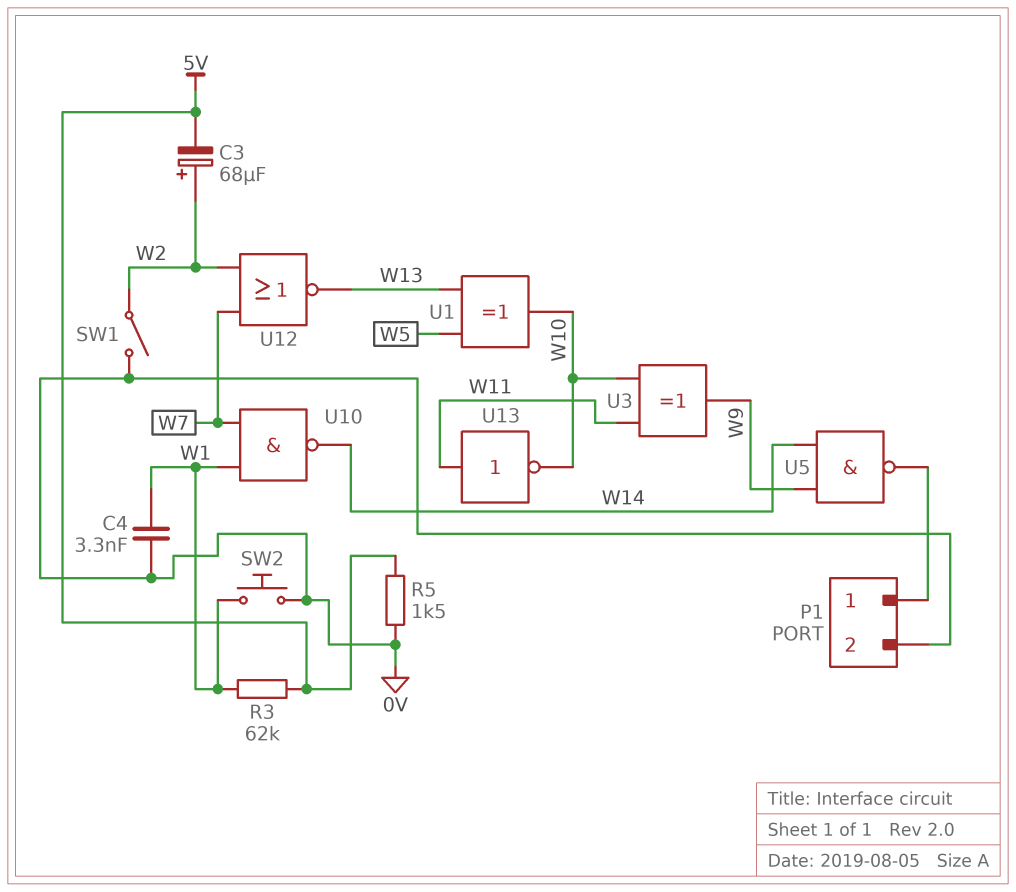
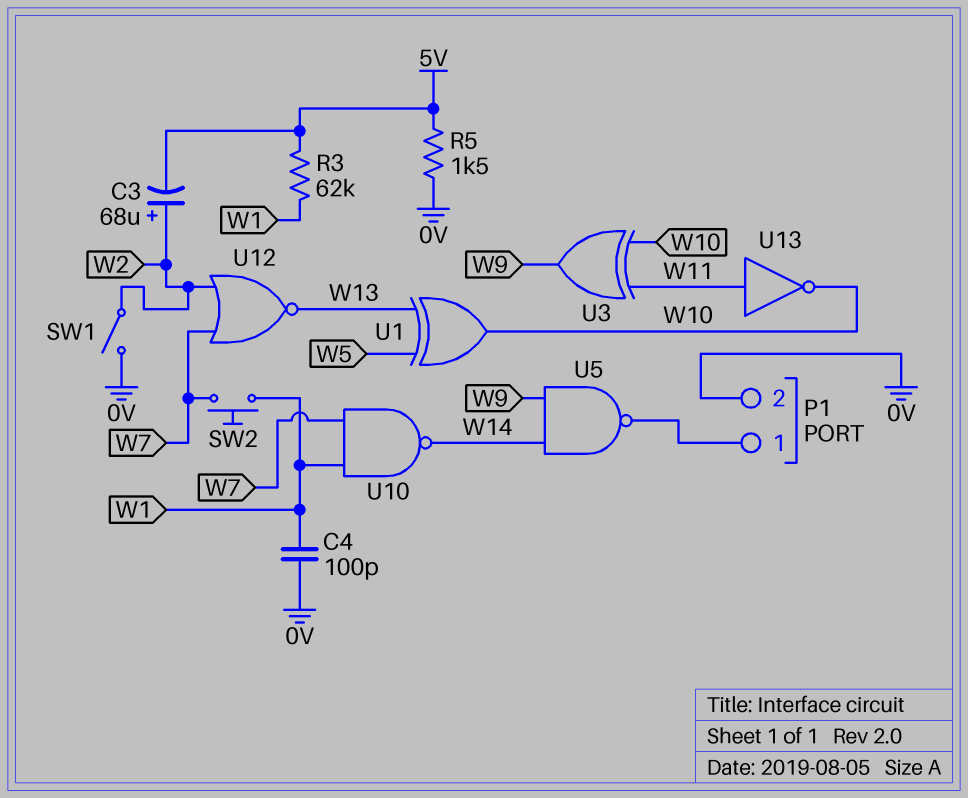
C4: 3.3nF (0V, W1) -> 100pF (0V, W1)
SW2: button (0V, W1) -> button (W1, W7)

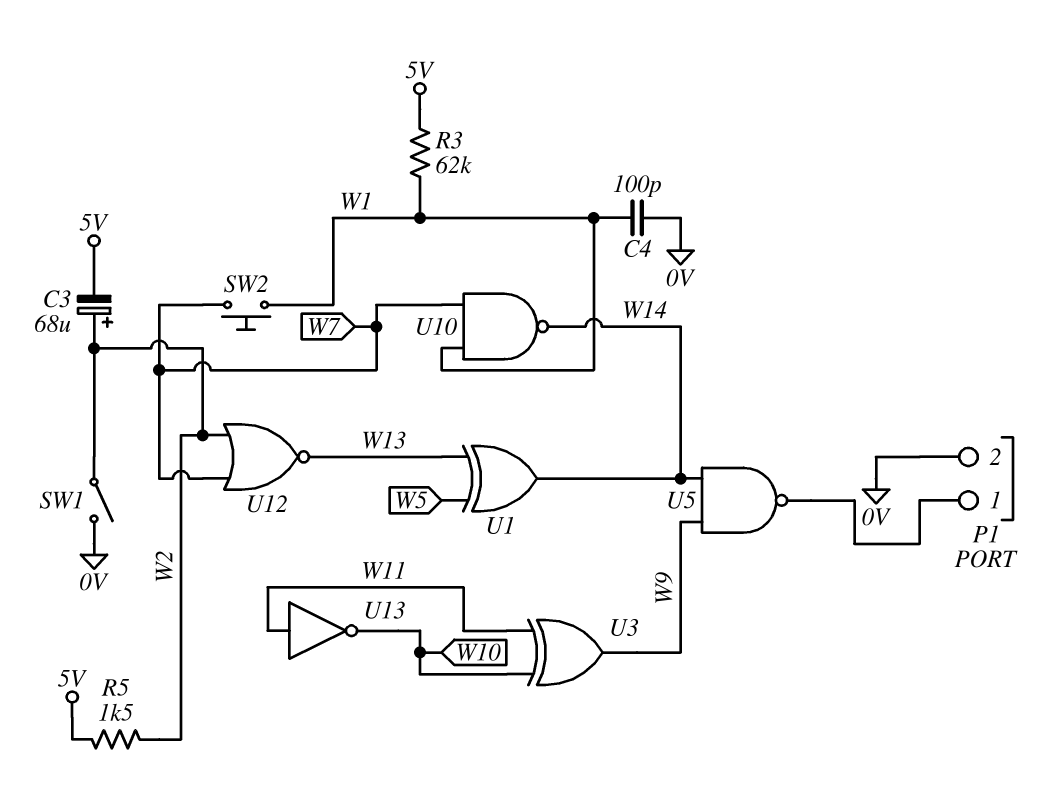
R5: 1.5k (0V, 5V) -> 1.5k (5V, W2)
U1: XOR (in W5, in W13, out W10) -> XOR (in W5, in W13, out W14)

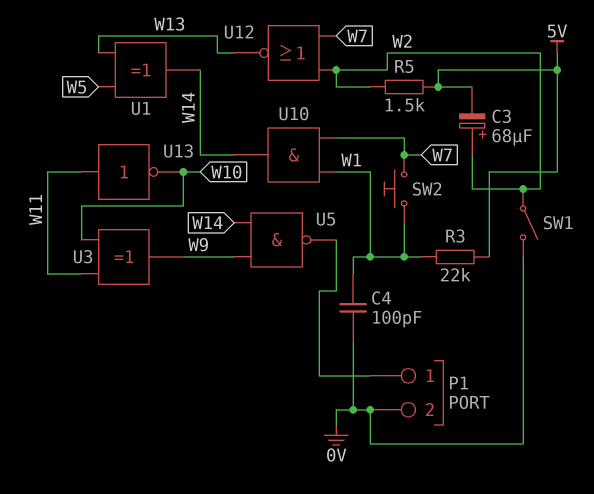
R3: 62k (5V, W1) -> 22k (5V, W1)
U10: NAND (in W1, in W7, out W14) -> AND (in W1, in W7, out W14)

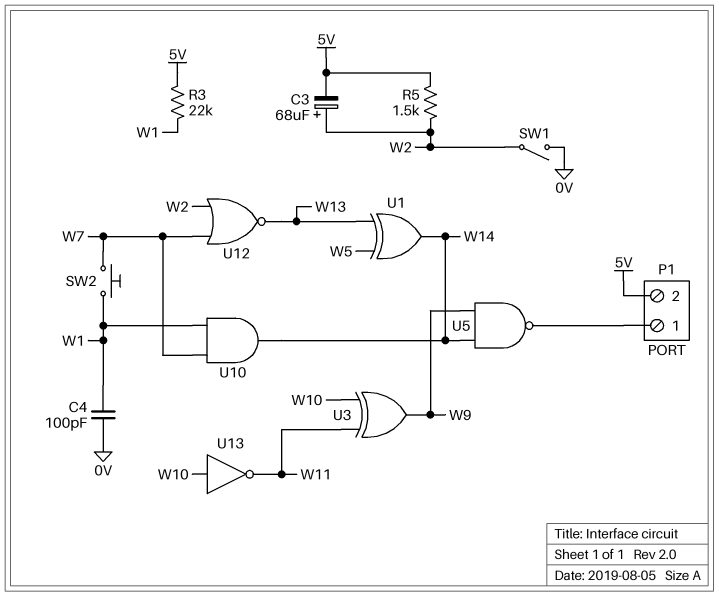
P1 pin 2: 0V -> 5V
U13: NOT (in W11, out W10) -> NOT (in W10, out W11)

